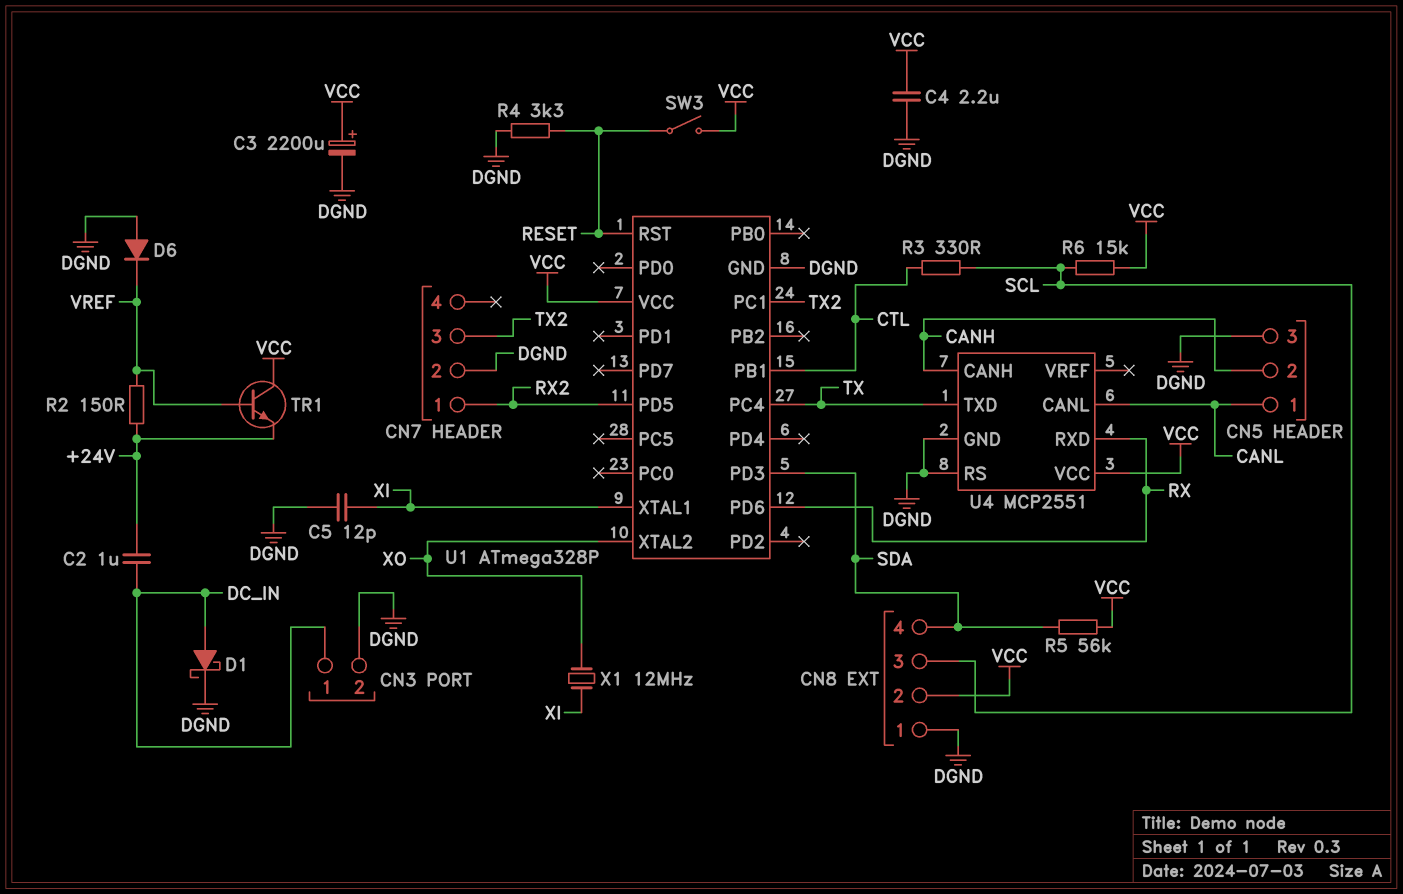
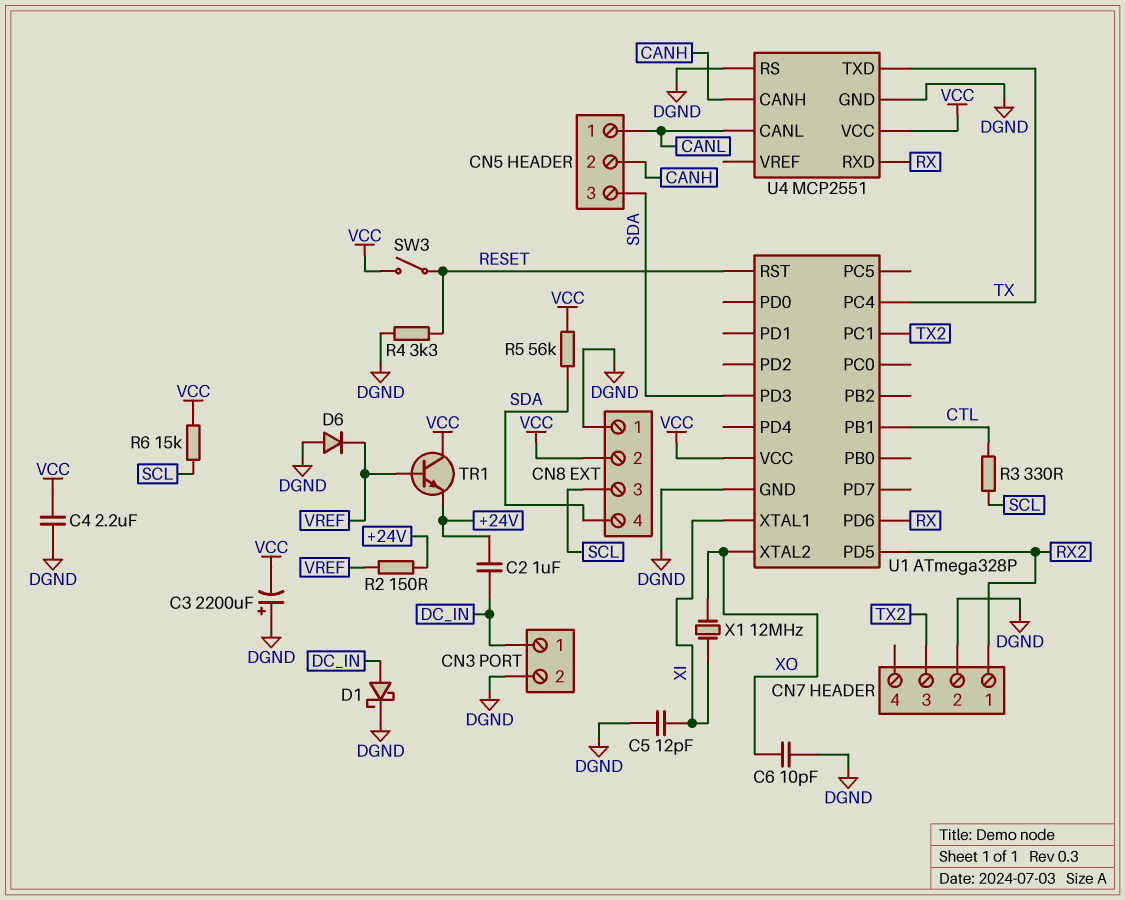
C3: 2200uF (plus VCC, minus DGND) -> 2200uF (plus DGND, minus VCC)
C6: none -> 10pF (DGND, XO)
CN5 pin 3: DGND -> SDA

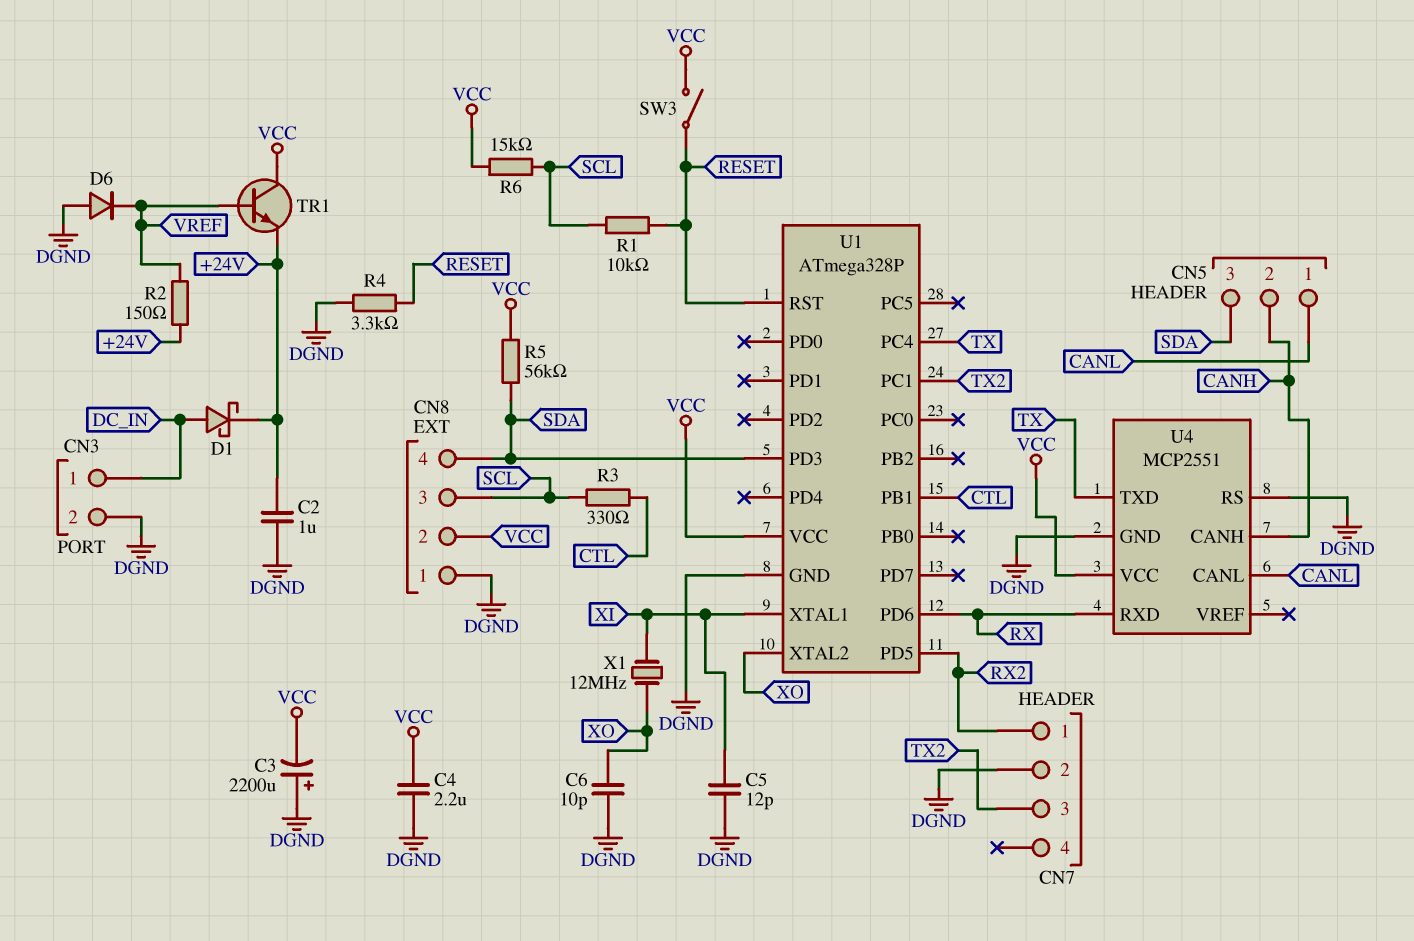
C2: 1uF (+24V, DC_IN) -> 1uF (+24V, DGND)
D1: schottky (A DC_IN, K DGND) -> schottky (A DC_IN, K +24V)
R1: none -> 10k (RESET, SCL)

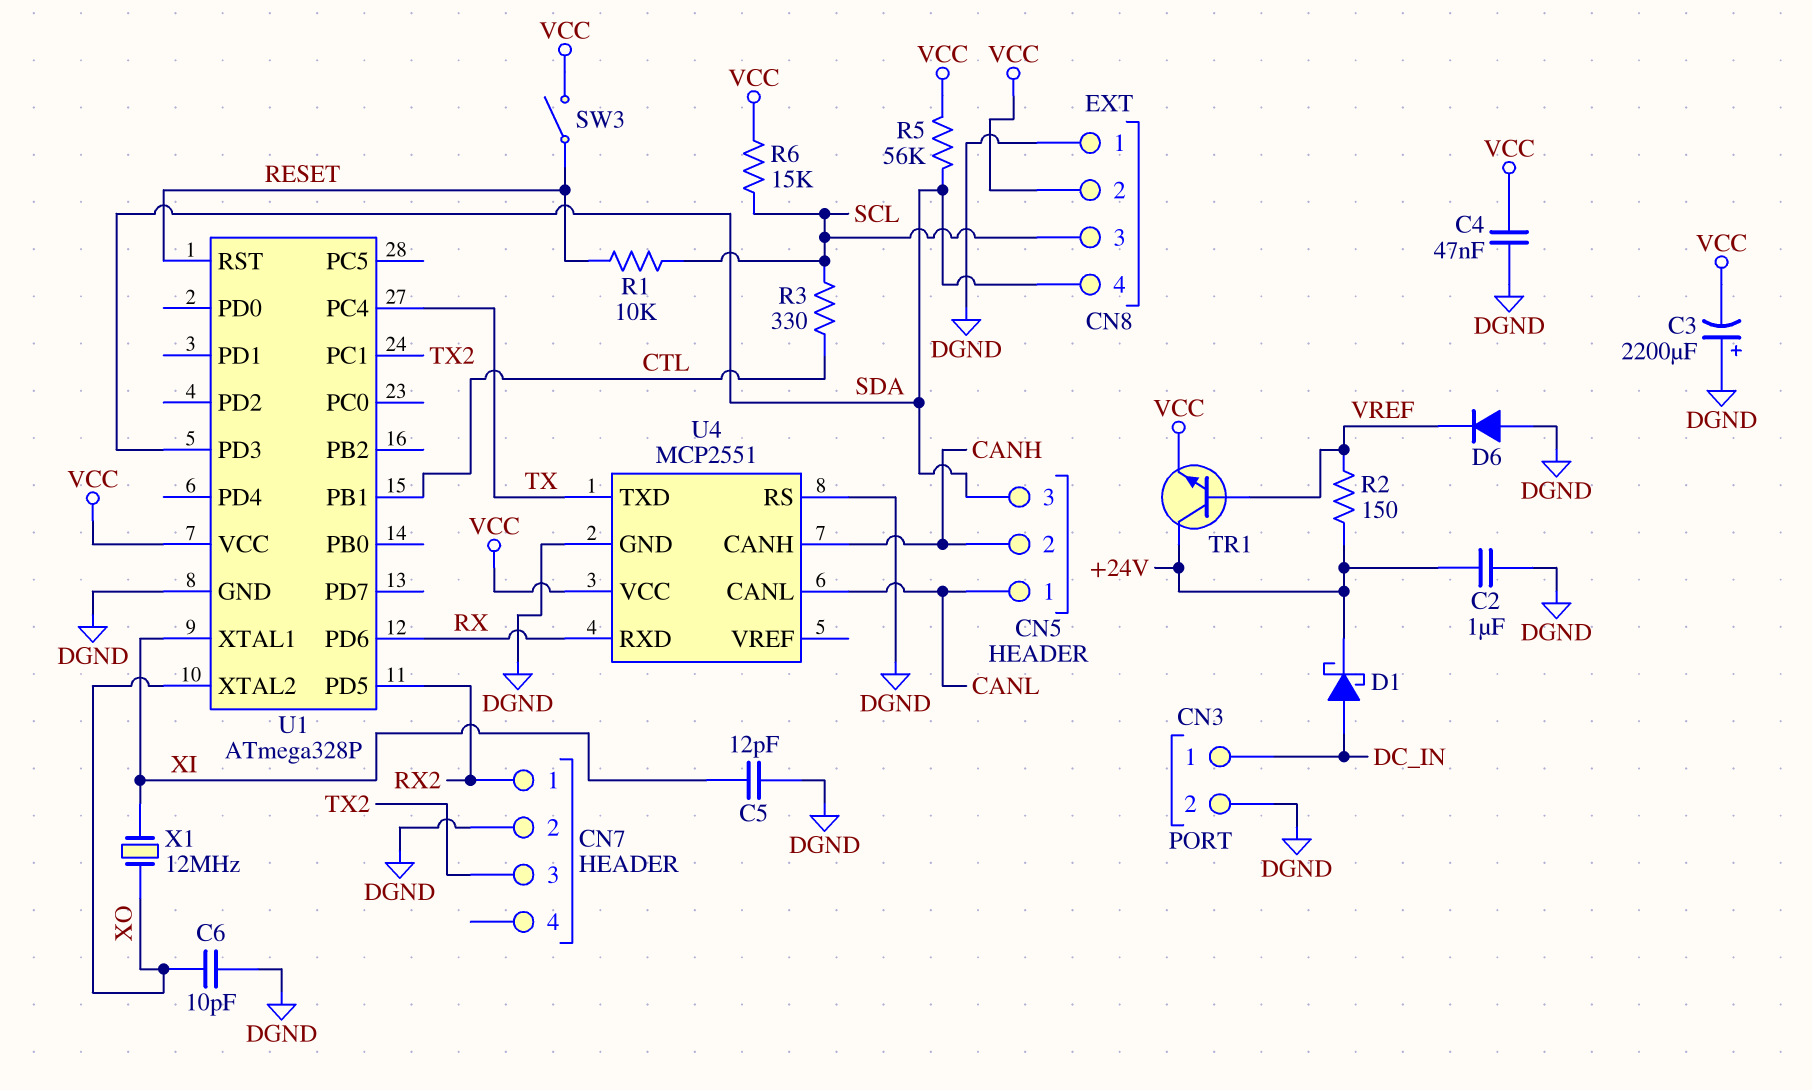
C4: 2.2uF (DGND, VCC) -> 47nF (DGND, VCC)
R4: 3.3k (DGND, RESET) -> none
TR1: NPN (B VREF, C VCC, E +24V) -> NPN (B VREF, C +24V, E VCC)

